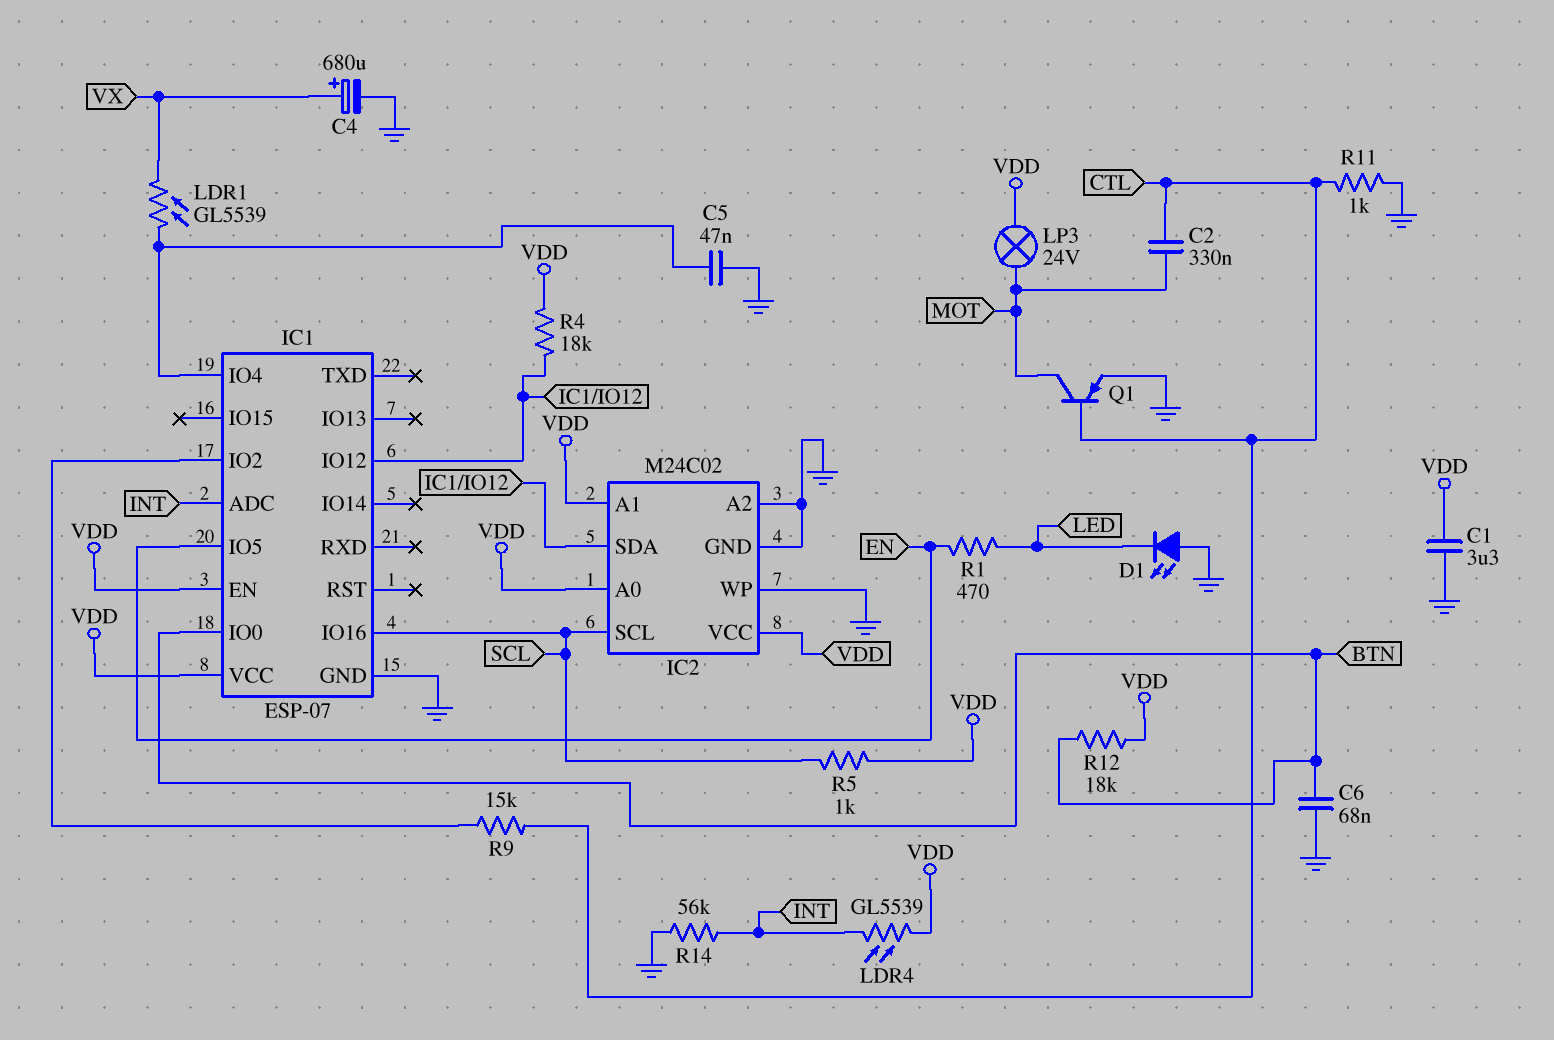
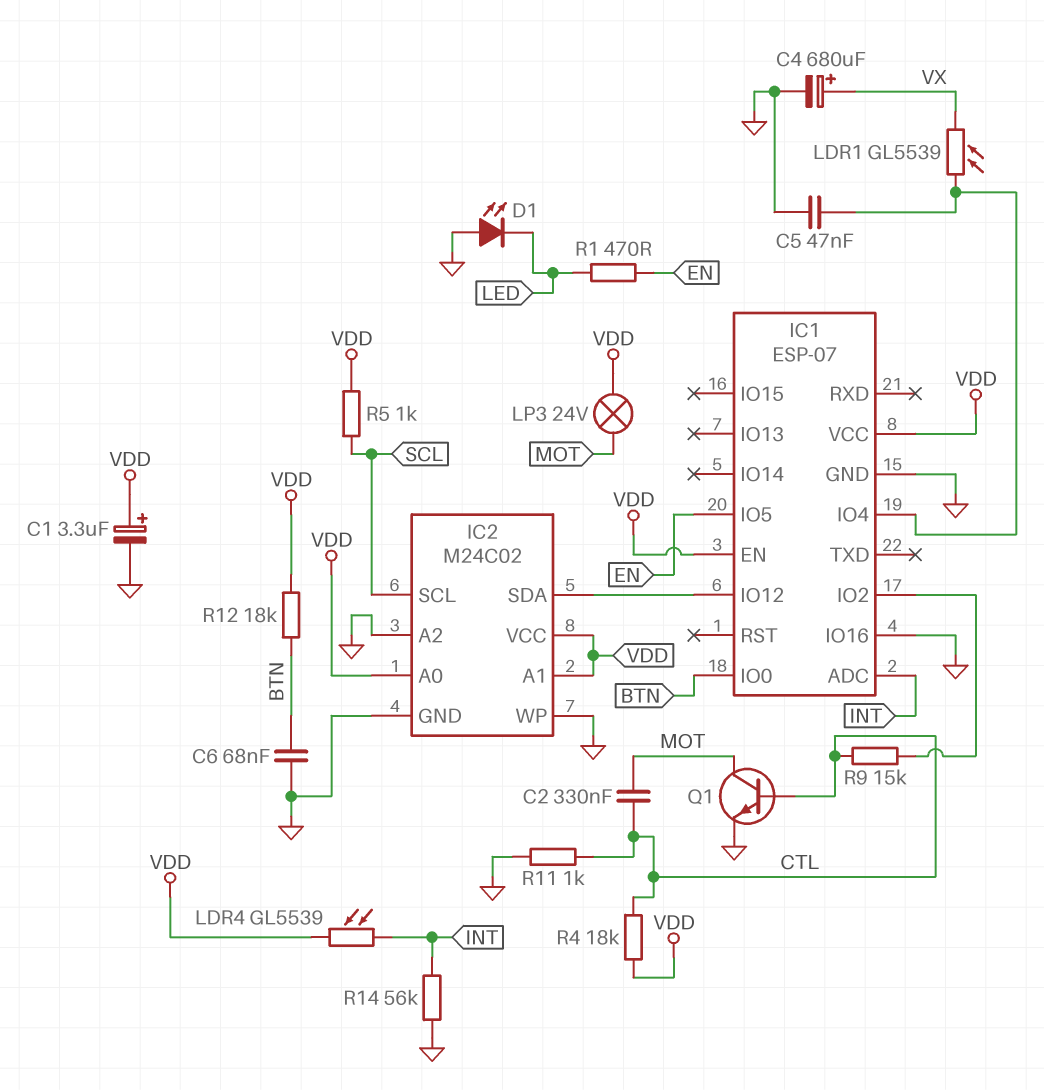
C1: 3.3uF (GND, VDD) -> 3.3uF (plus VDD, minus GND)
IC1 pin IO16: SCL -> GND
Q1: PNP (B CTL, C MOT, E GND) -> NPN (B CTL, C MOT, E GND)
R4: 18k (IC1/IO12, VDD) -> 18k (CTL, VDD)

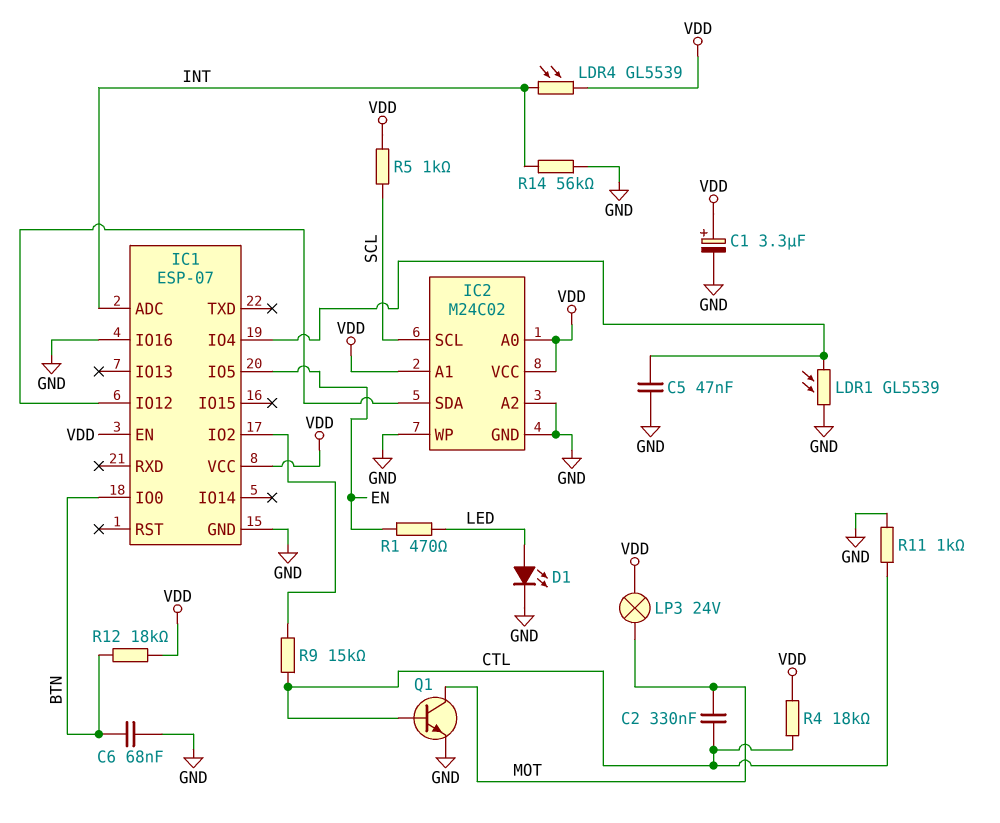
C4: 680uF (plus VX, minus GND) -> none
D1: LED (A GND, K LED) -> LED (A LED, K GND)
LDR1: GL5539 (IC1/IO4, VX) -> GL5539 (GND, IC1/IO4)

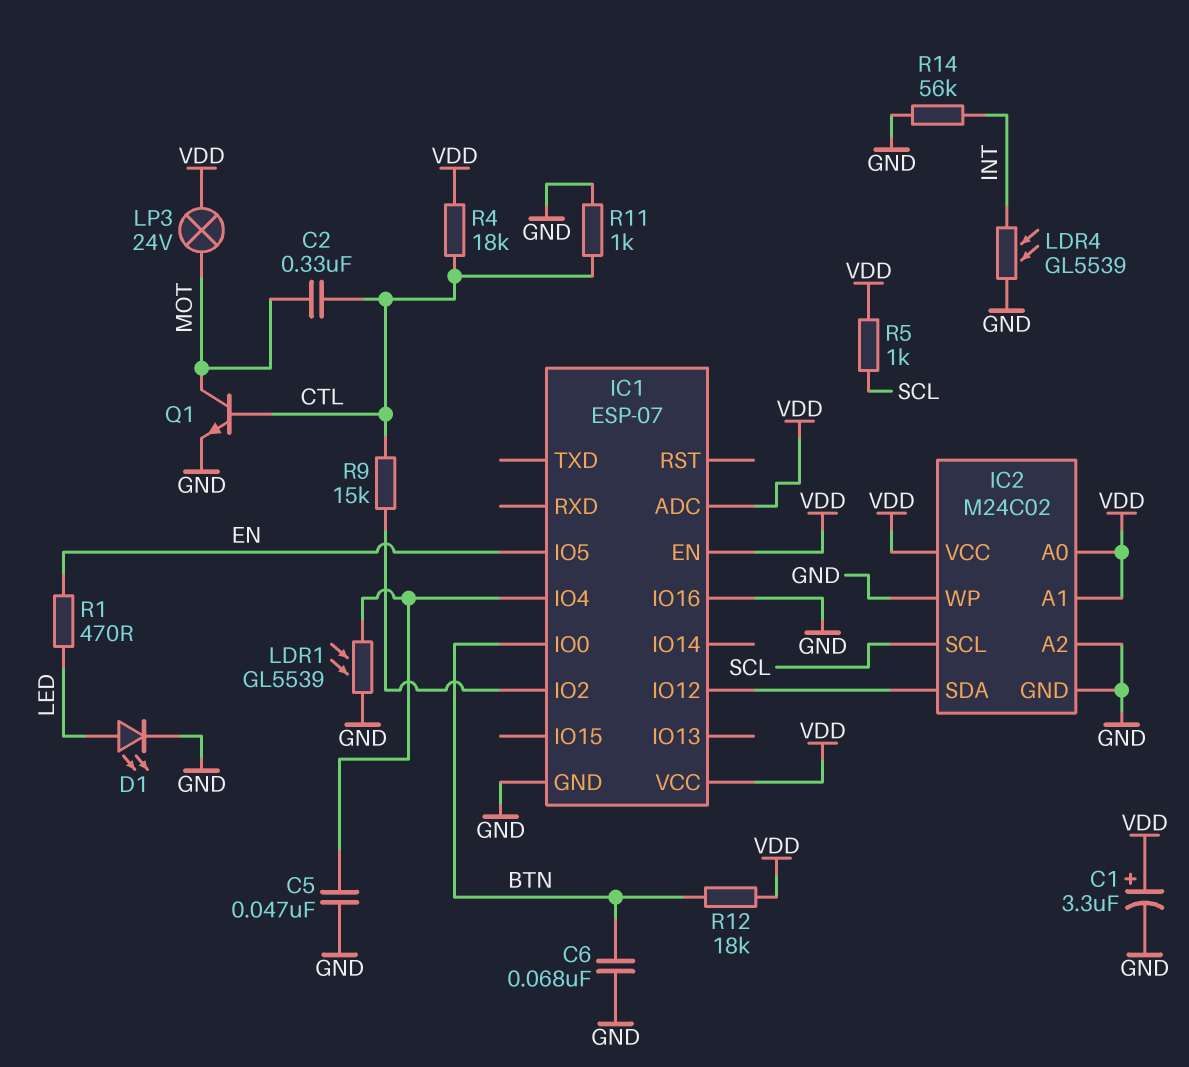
IC1 pin ADC: INT -> VDD
LDR4: GL5539 (INT, VDD) -> GL5539 (GND, INT)

